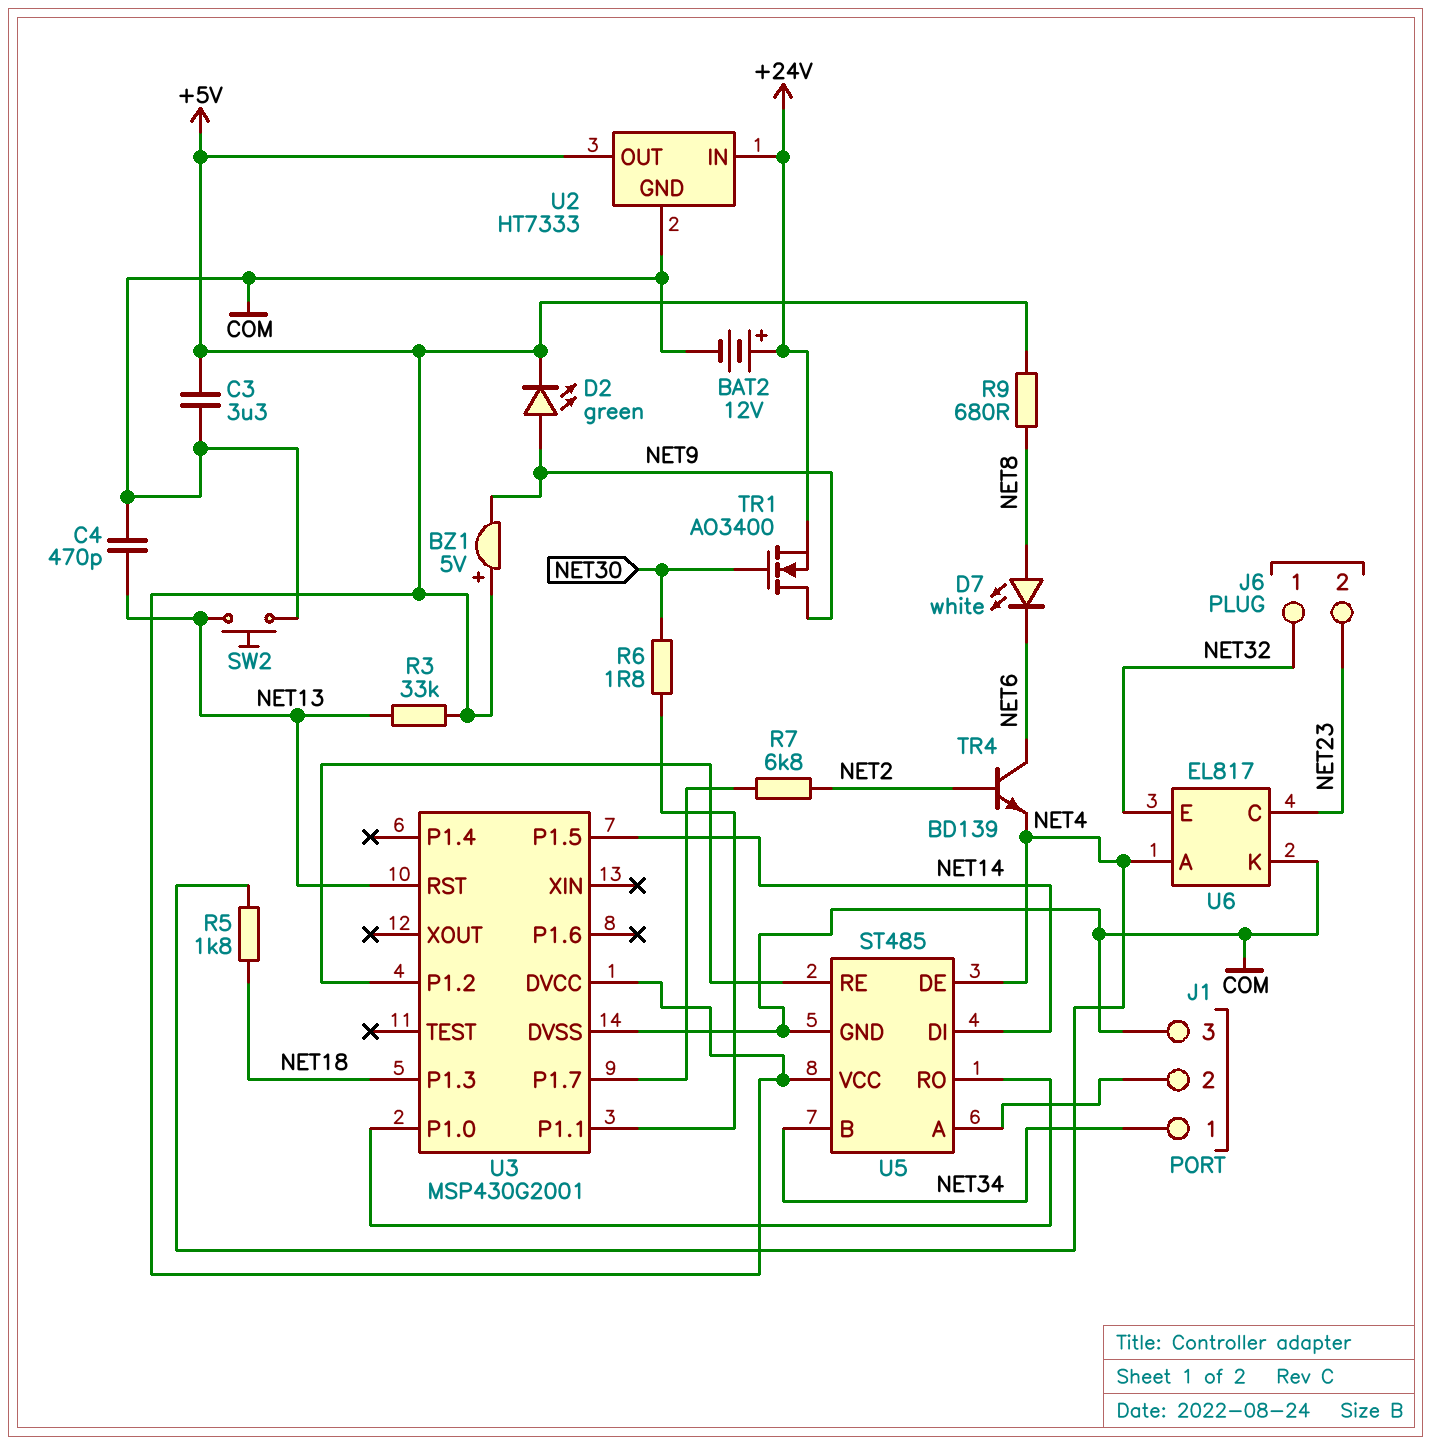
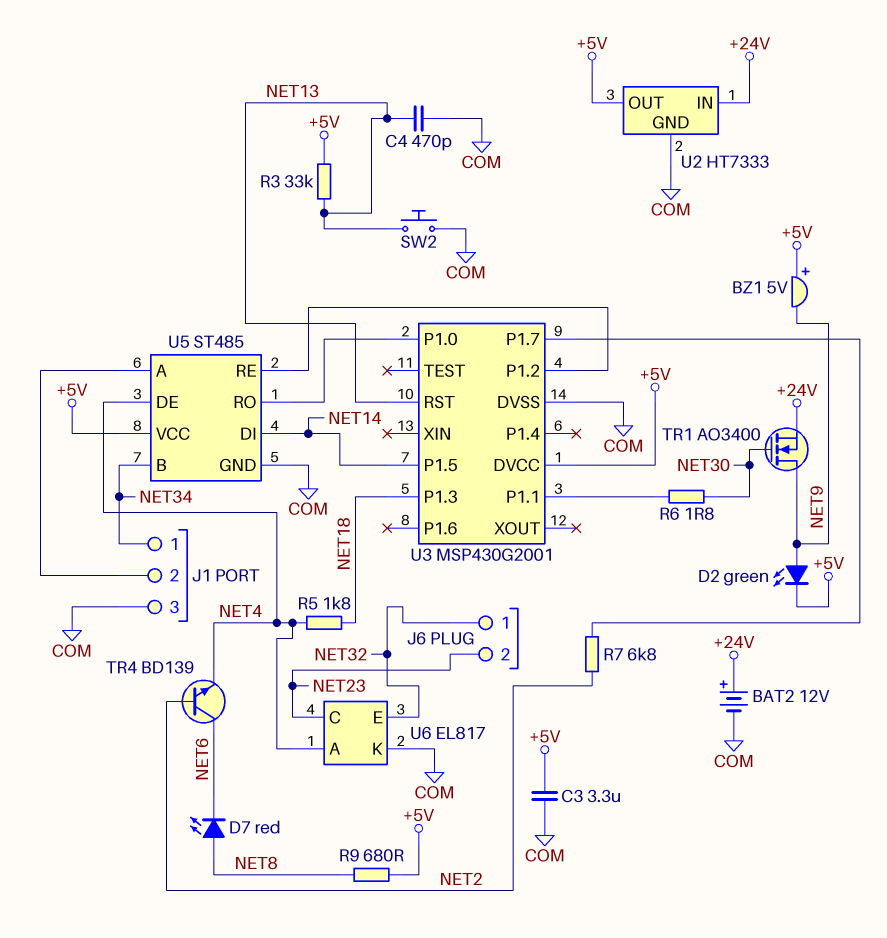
D7: LED white (A NET8, K NET6) -> LED red (A NET8, K NET6)

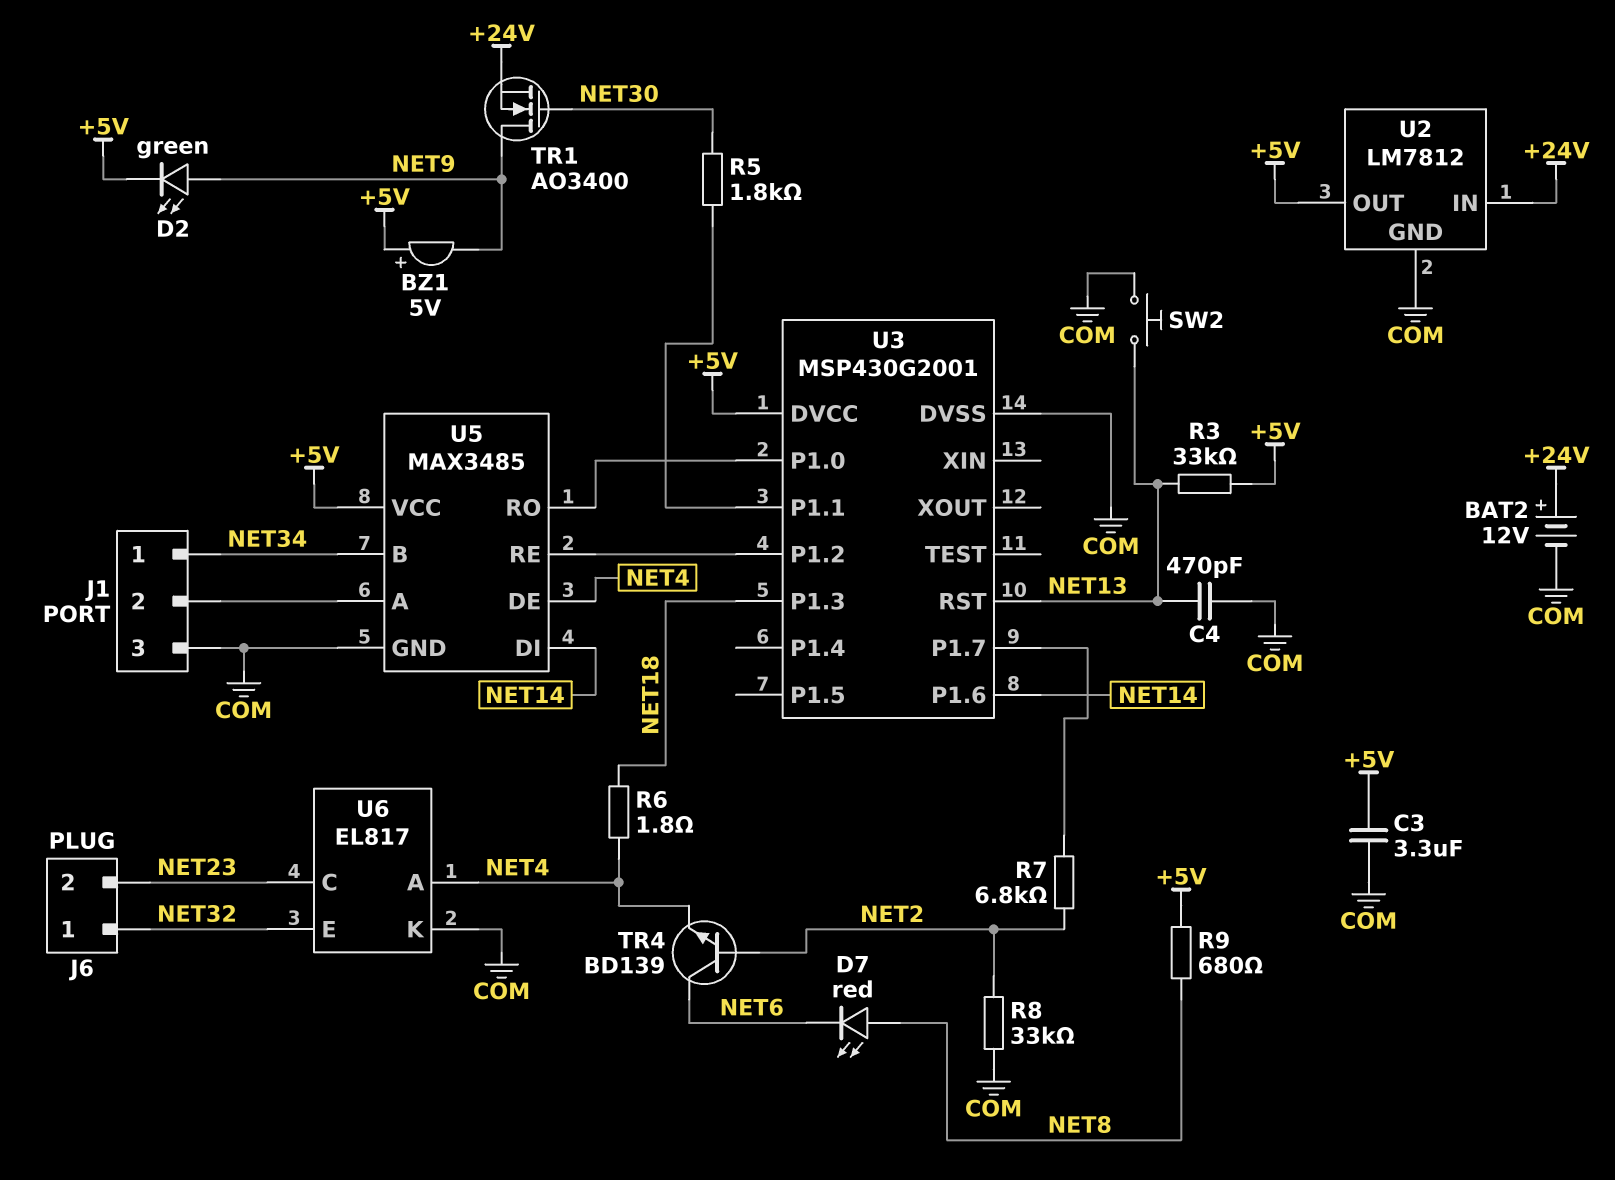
R5: 1.8k (NET4, NET18) -> 1.8k (NET30, U3/P1.1)
R6: 1.8 (NET30, U3/P1.1) -> 1.8 (NET4, NET18)
R8: none -> 33k (COM, NET2)
U2: HT7333 -> LM7812
U3 pin P1.5: NET14 -> none
U3 pin P1.6: none -> NET14
U5: ST485 -> MAX3485

